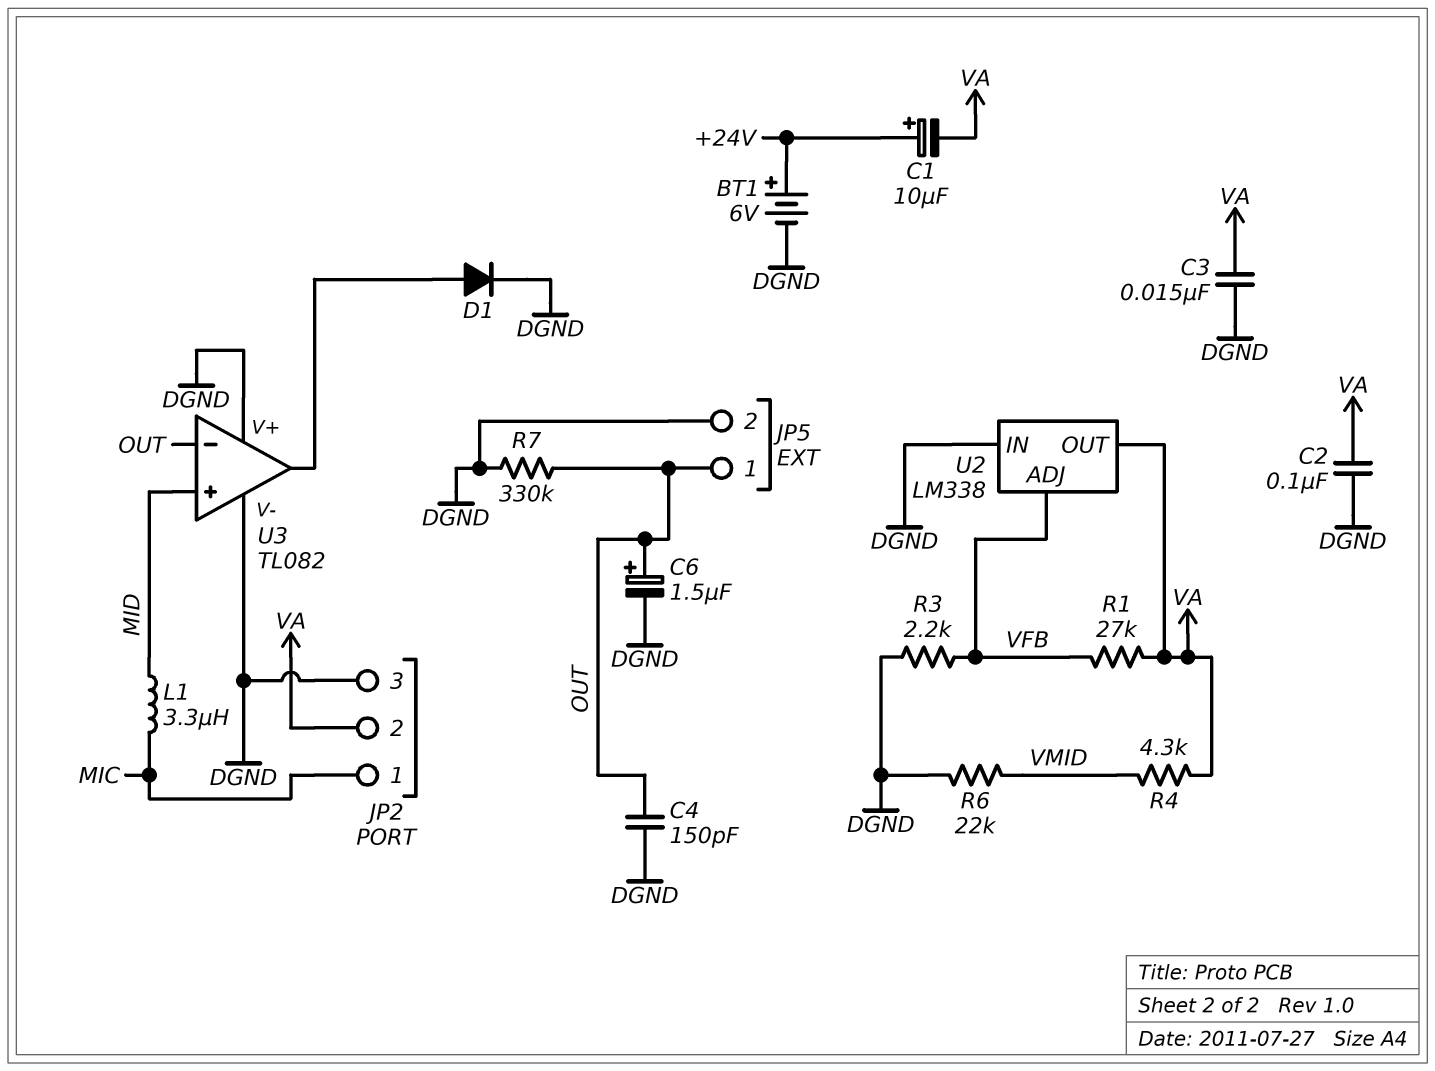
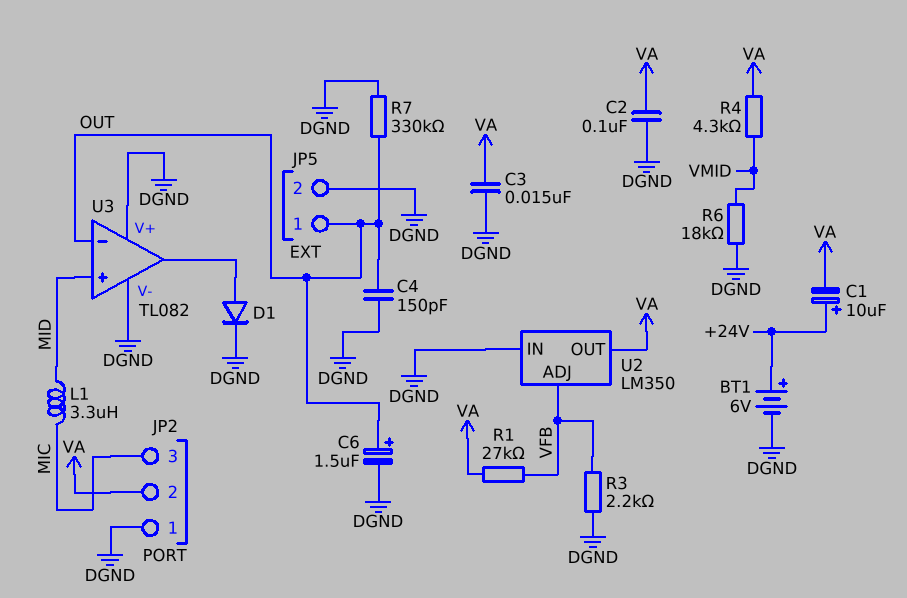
JP2 pin 1: MIC -> DGND
JP2 pin 3: DGND -> MIC
R6: 22k (DGND, VMID) -> 18k (DGND, VMID)
U2: LM338 -> LM350

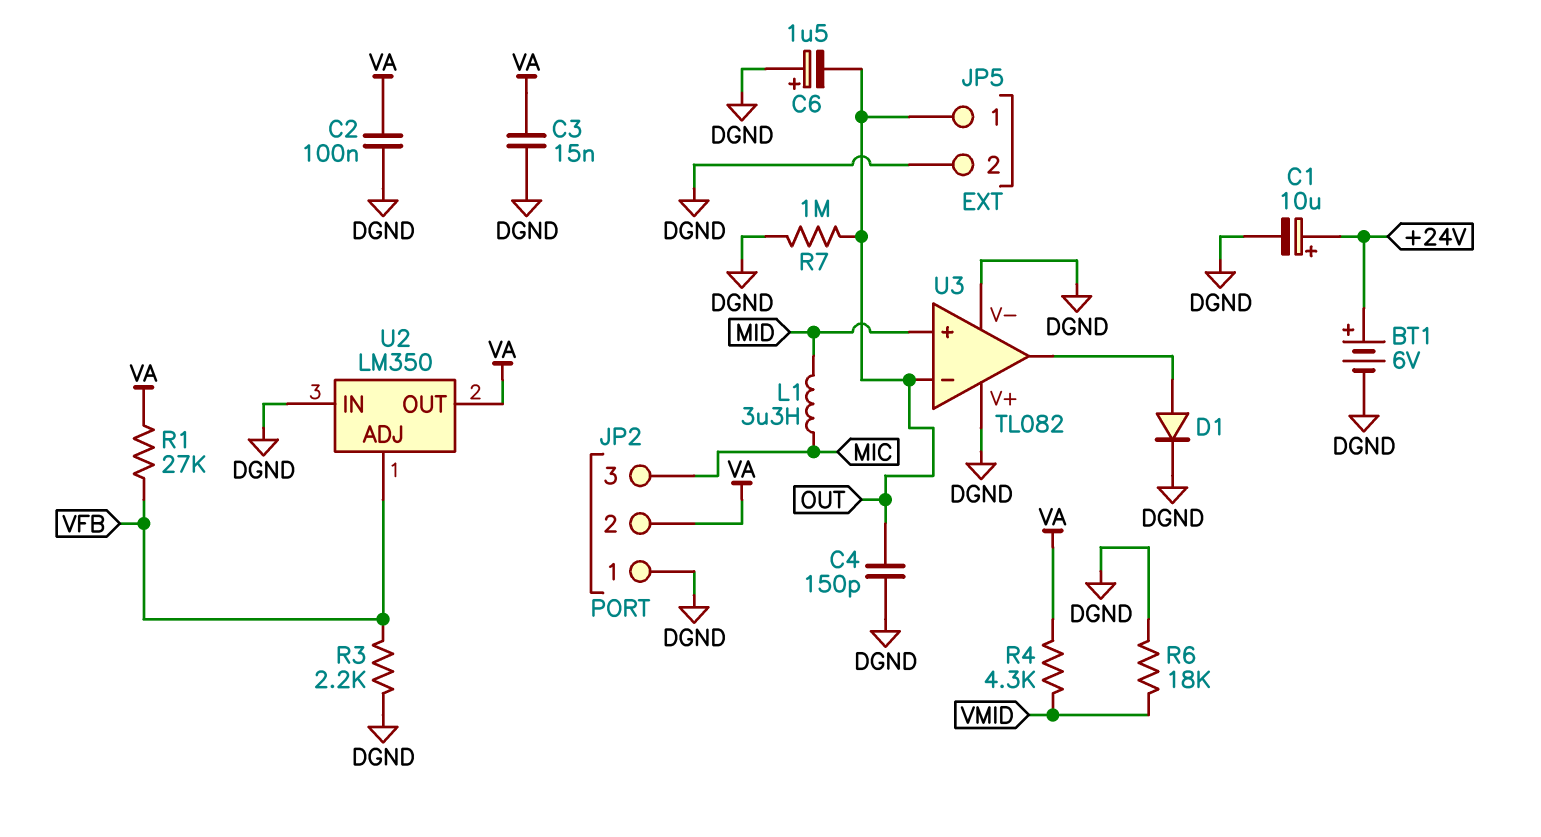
C1: 10uF (plus +24V, minus VA) -> 10uF (plus +24V, minus DGND)
C6: 1.5uF (plus OUT, minus DGND) -> 1.5uF (plus DGND, minus OUT)
R7: 330k (DGND, OUT) -> 1M (DGND, OUT)

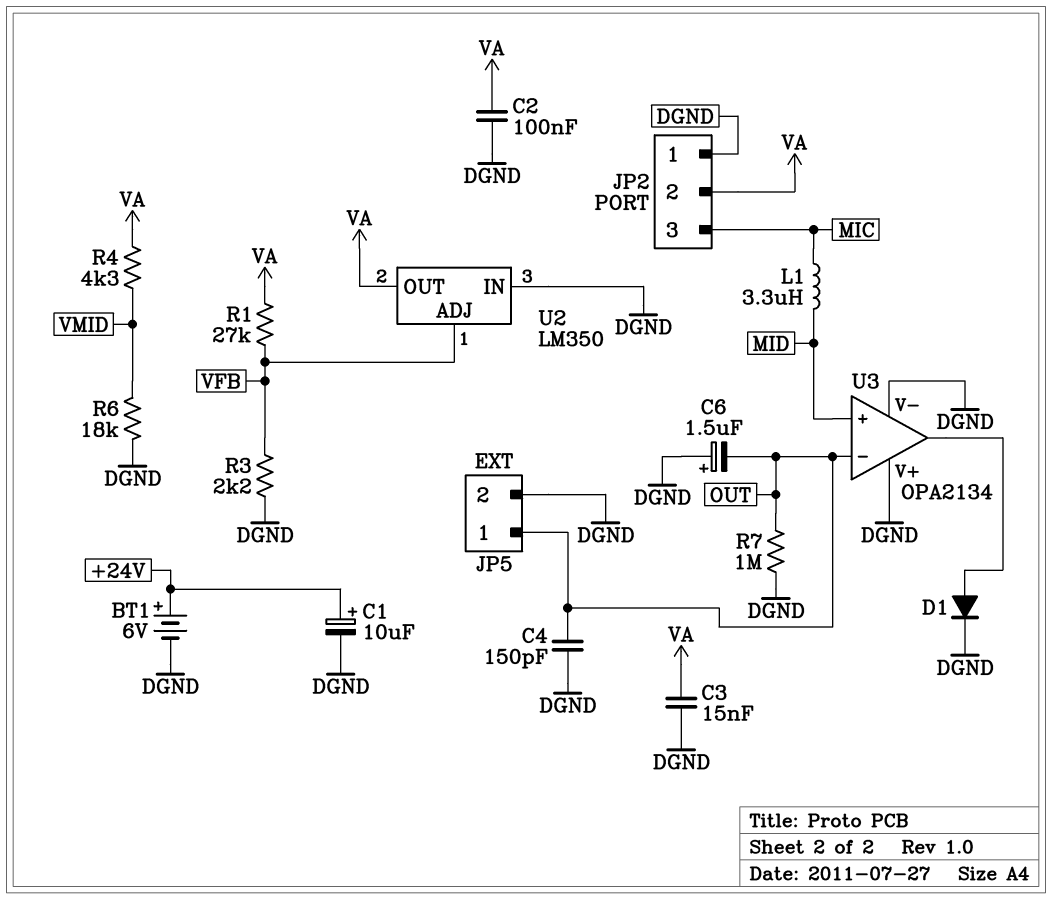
U3: TL082 -> OPA2134

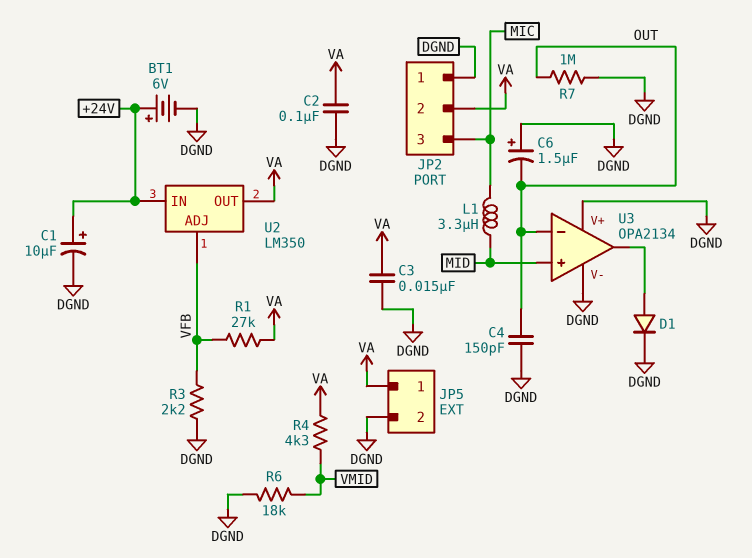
JP5 pin 1: OUT -> VA
U2 pin IN: DGND -> +24V

